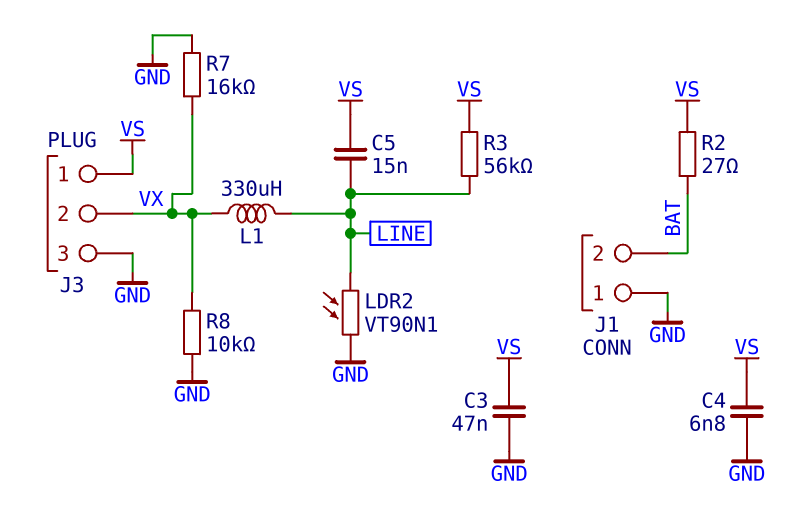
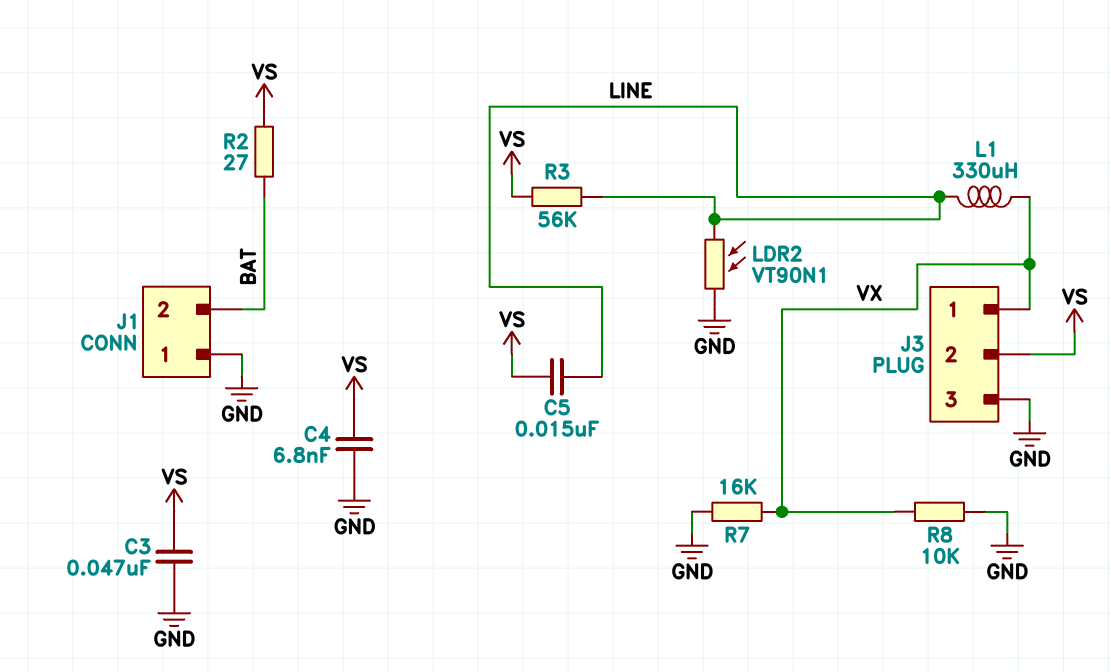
J3 pin 1: VS -> VX
J3 pin 2: VX -> VS

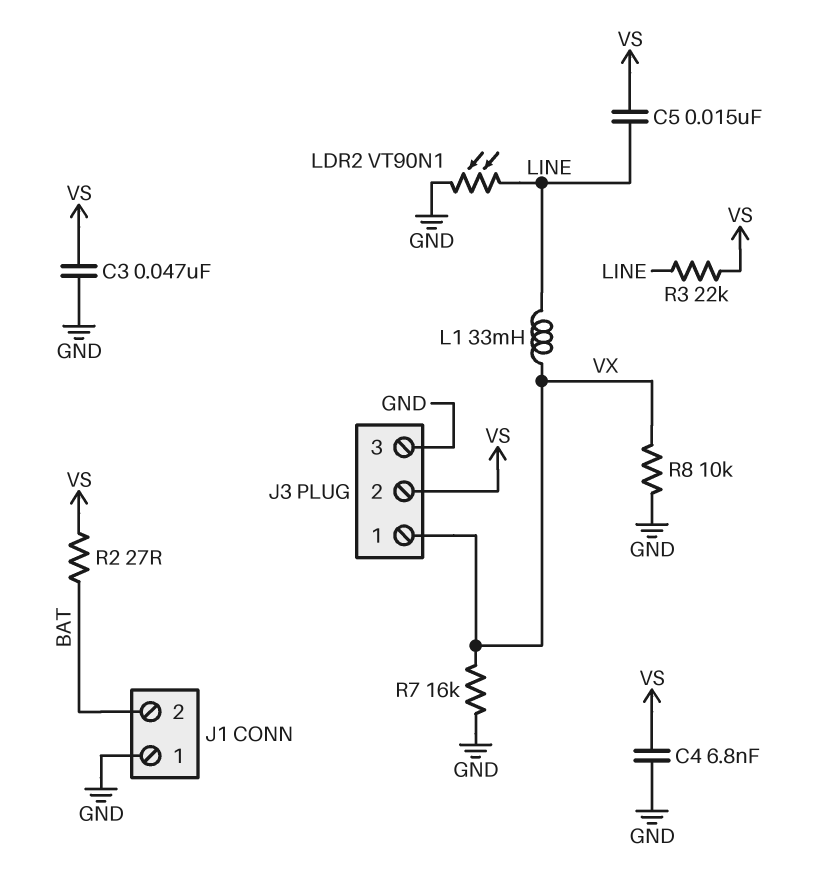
L1: 330uH (LINE, VX) -> 33mH (LINE, VX)
R3: 56k (LINE, VS) -> 22k (LINE, VS)

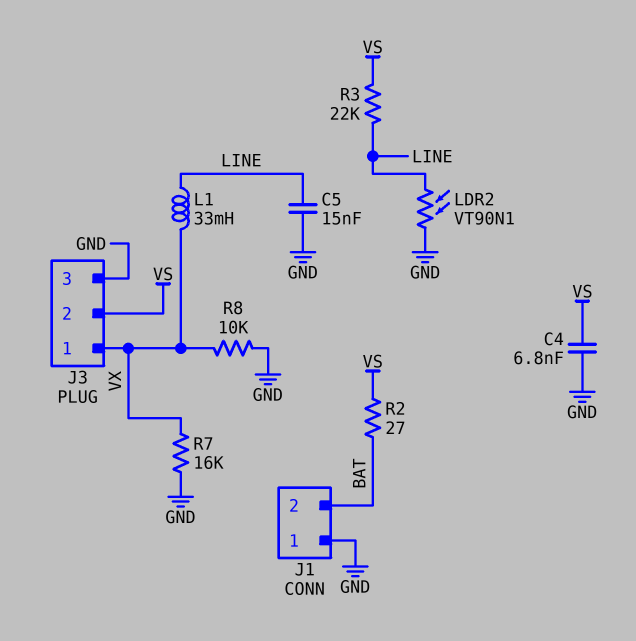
C3: 47nF (GND, VS) -> none
C5: 15nF (LINE, VS) -> 15nF (GND, LINE)

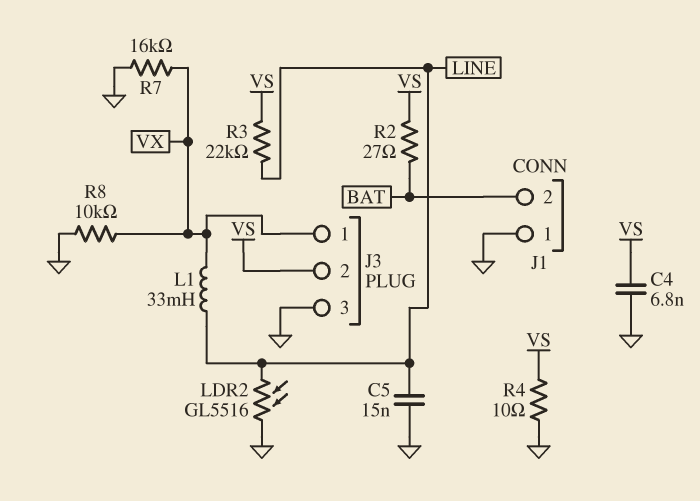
LDR2: VT90N1 (GND, LINE) -> GL5516 (GND, LINE)
R4: none -> 10 (GND, VS)

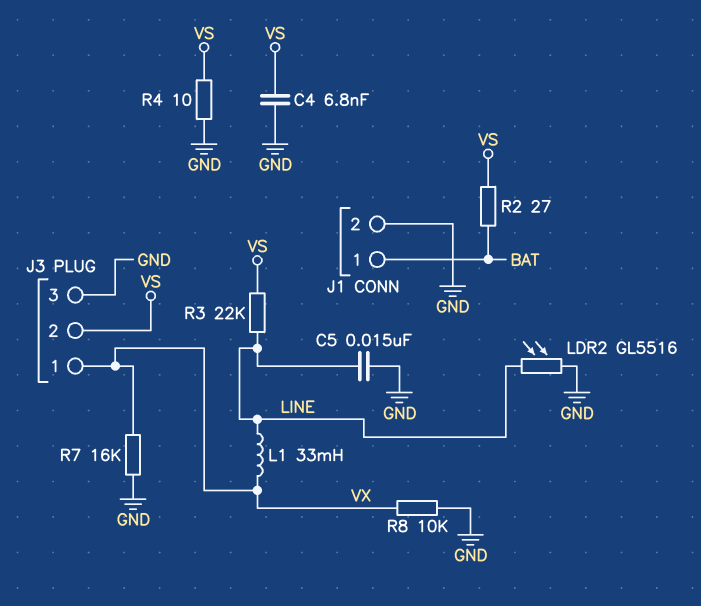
J1 pin 1: GND -> BAT
J1 pin 2: BAT -> GND

